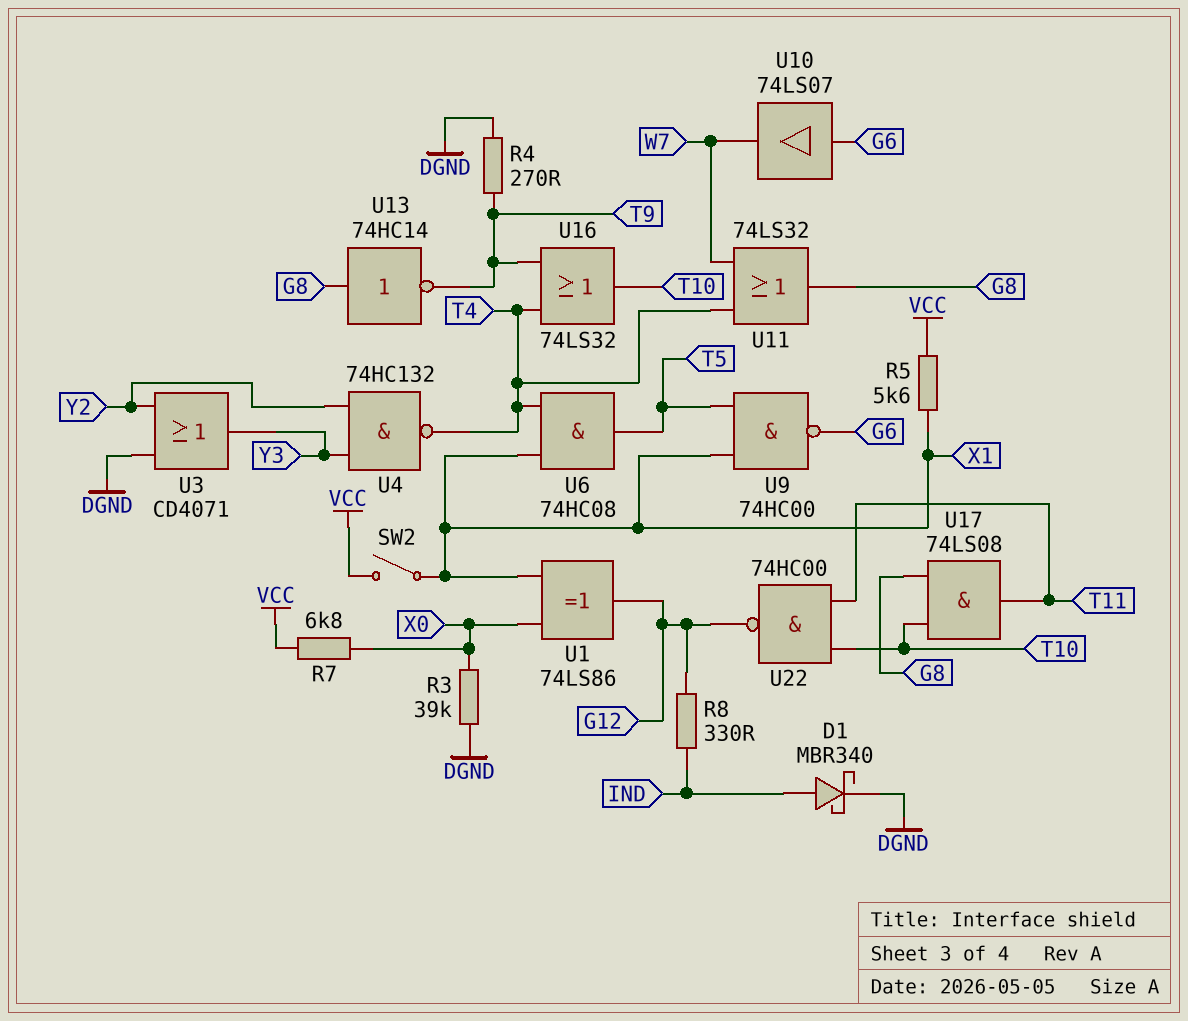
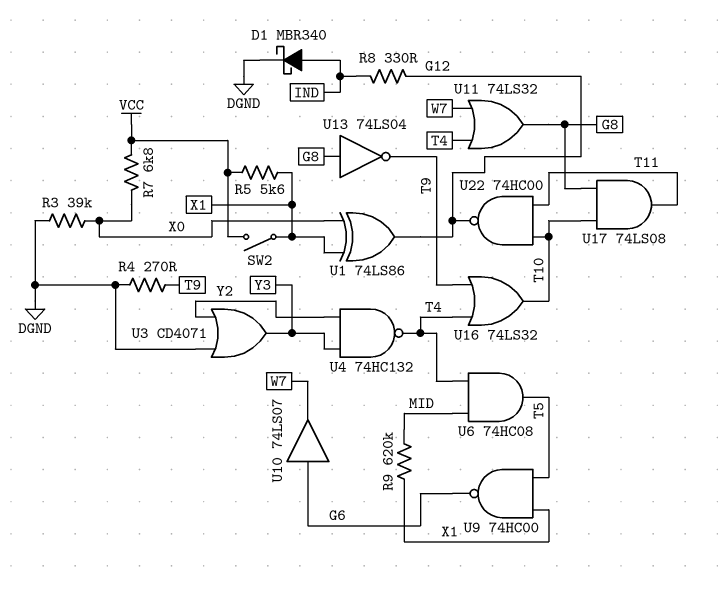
R9: none -> 620k (MID, X1)
U6: AND 74HC08 (in T4, in X1, out T5) -> AND 74HC08 (in MID, in T4, out T5)
U13: NOT 74HC14 (in G8, out T9) -> NOT 74LS04 (in G8, out T9)

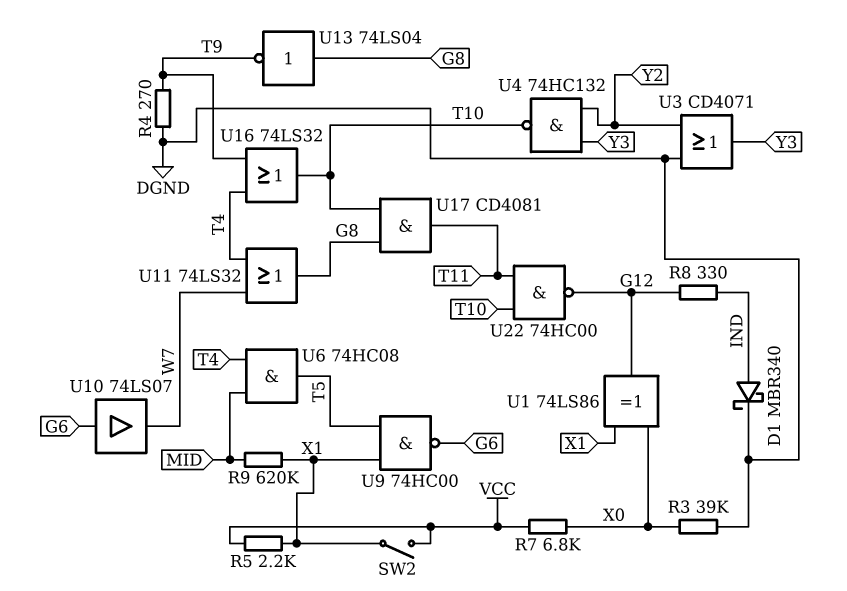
R5: 5.6k (VCC, X1) -> 2.2k (VCC, X1)
U4: NAND 74HC132 (in Y2, in Y3, out T4) -> NAND 74HC132 (in Y2, in Y3, out T10)
U17: AND 74LS08 (in G8, in T10, out T11) -> AND CD4081 (in G8, in T10, out T11)

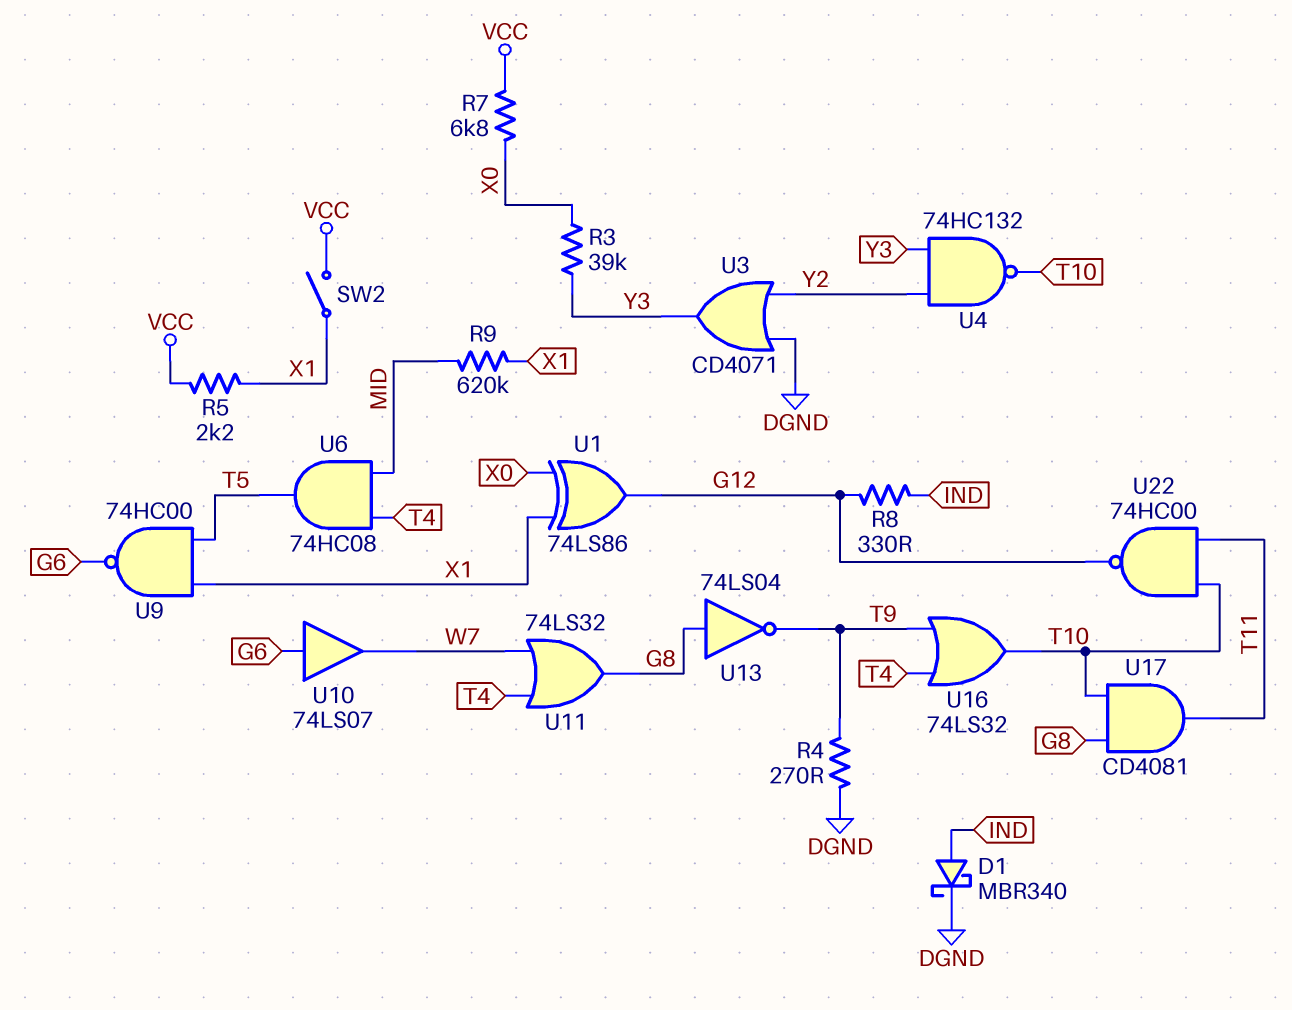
R3: 39k (DGND, X0) -> 39k (X0, Y3)

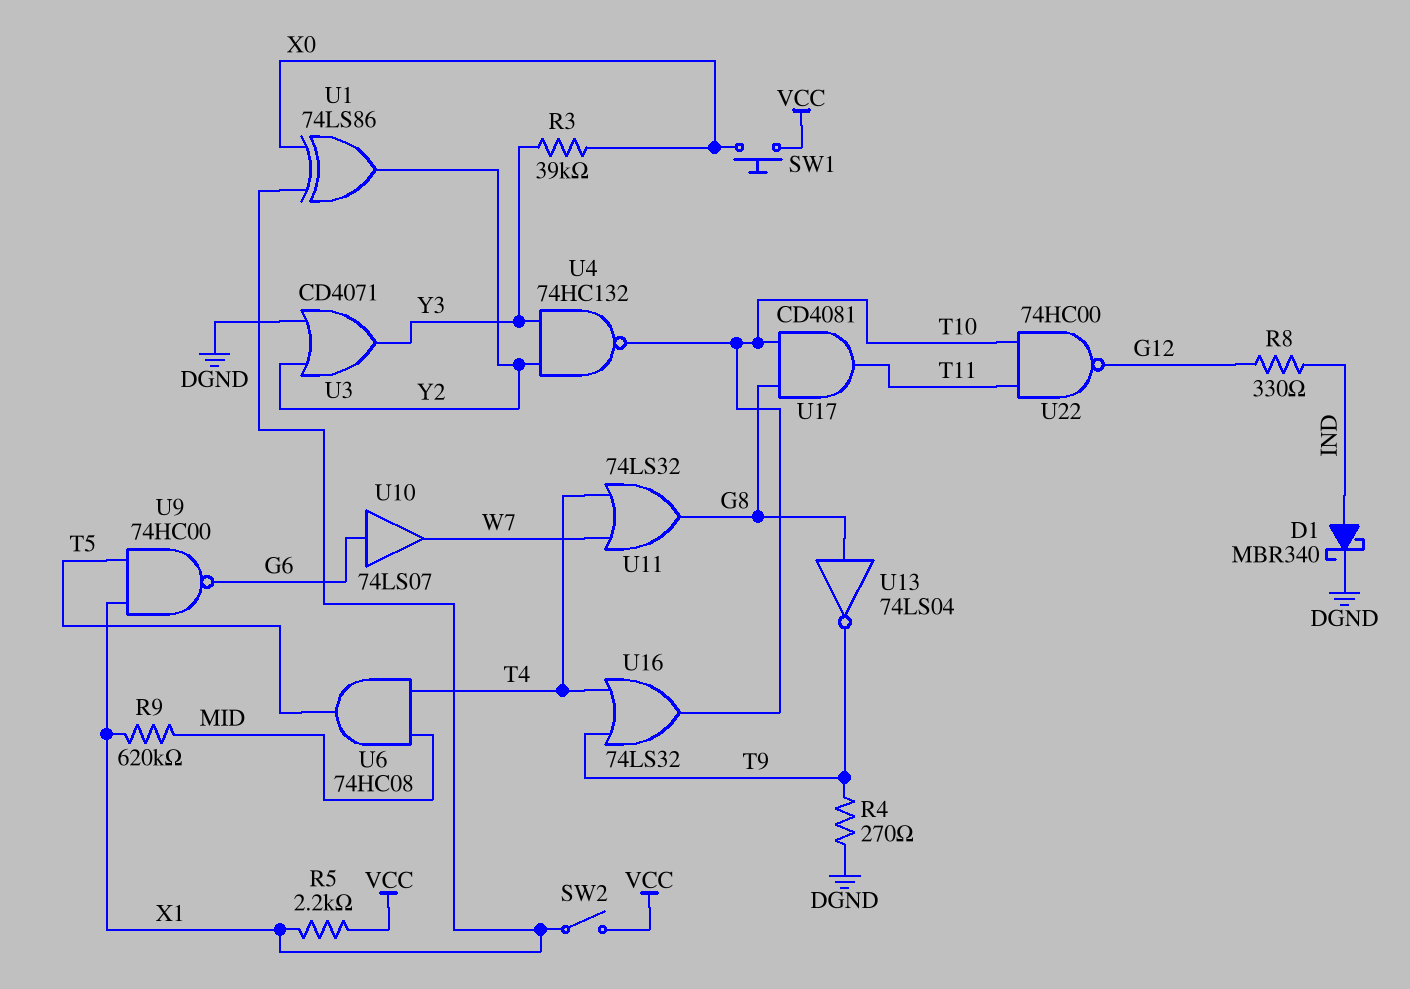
R7: 6.8k (VCC, X0) -> none
SW1: none -> button (VCC, X0)
U1: XOR 74LS86 (in X0, in X1, out G12) -> XOR 74LS86 (in X0, in X1, out Y2)

